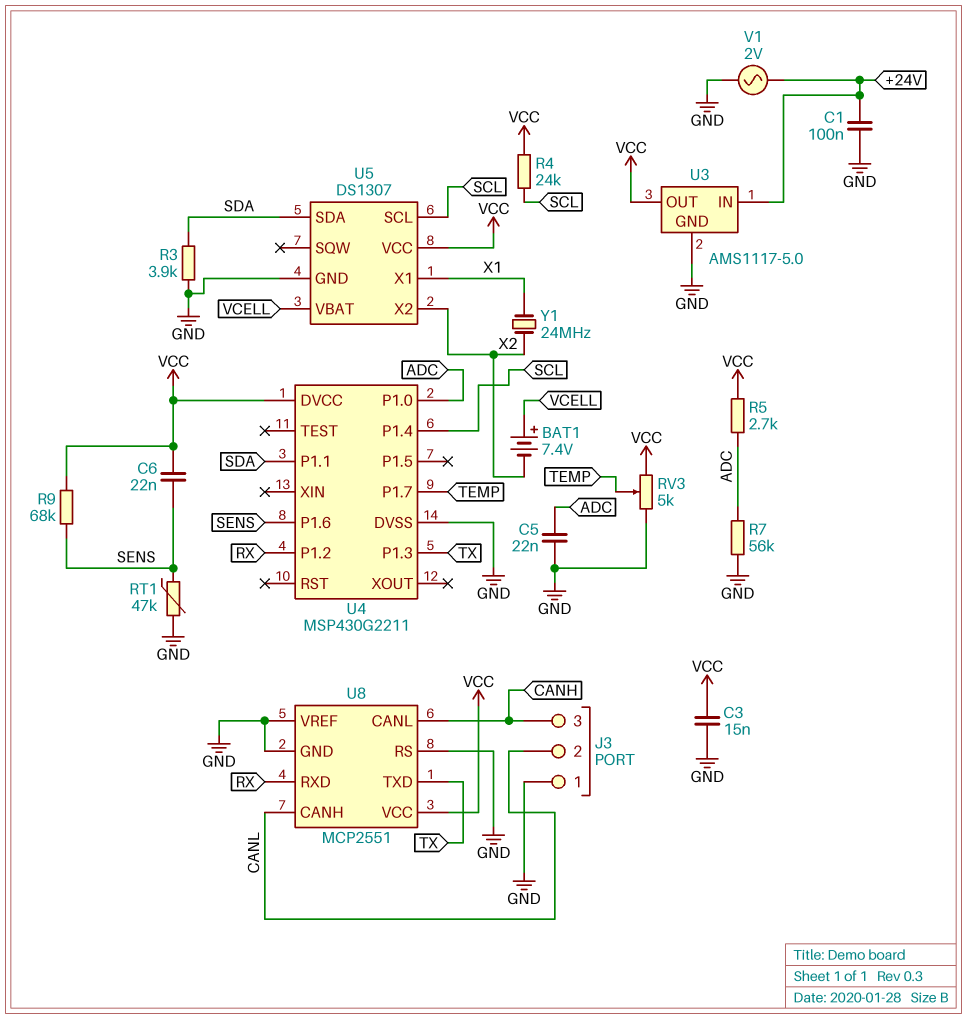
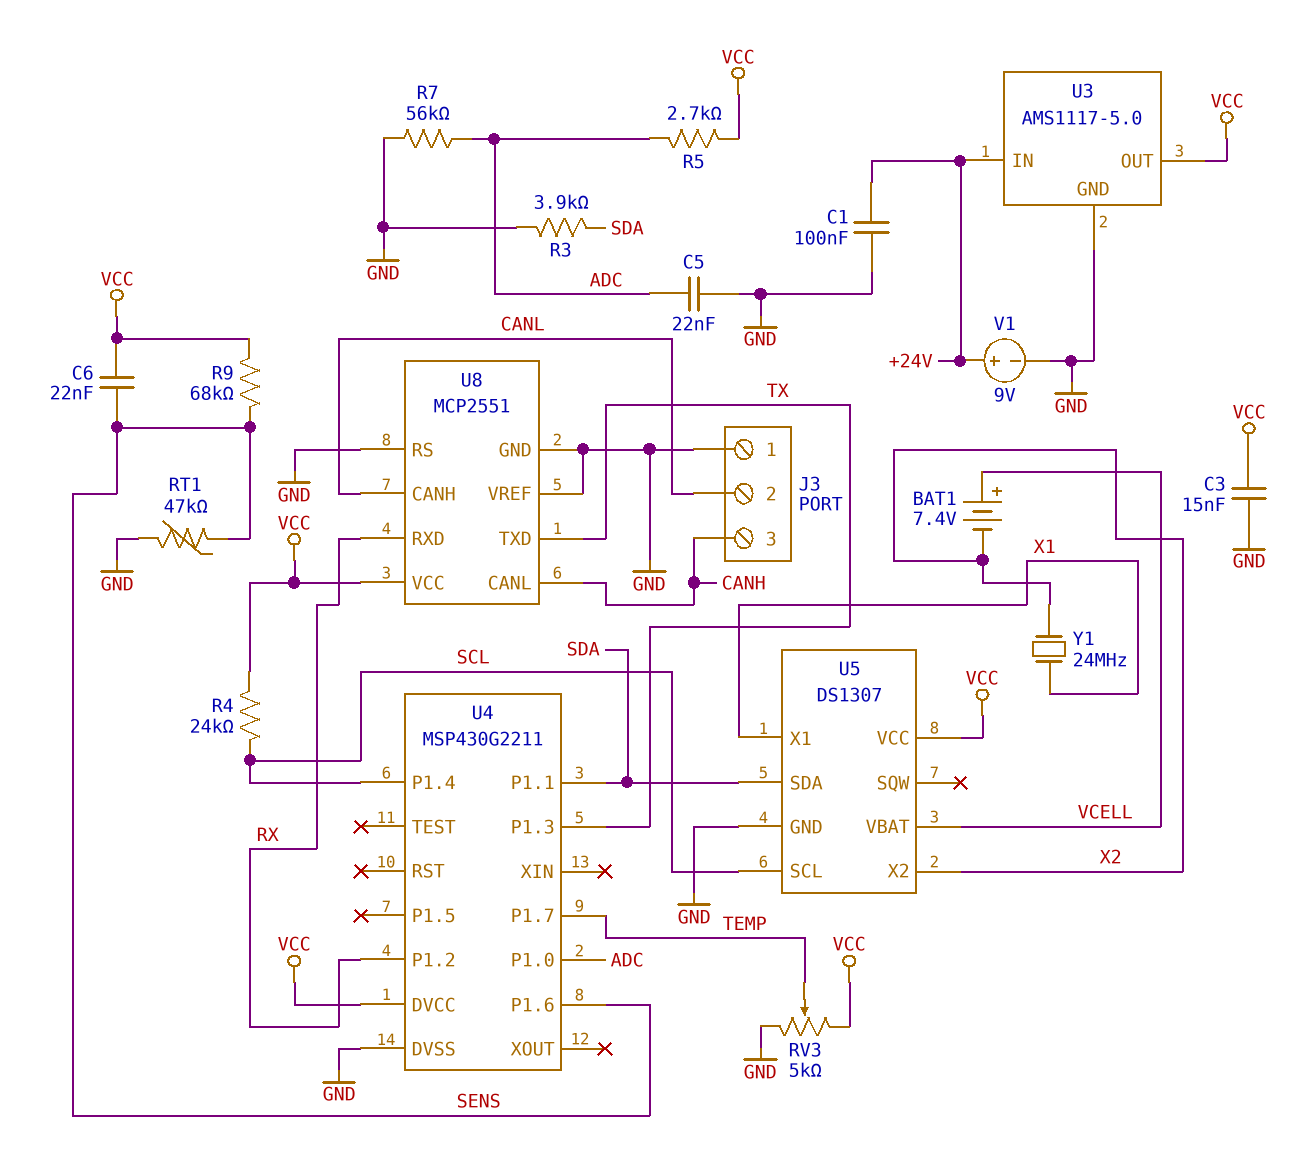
V1: AC 2V (+24V, GND) -> 9V (plus +24V, minus GND)

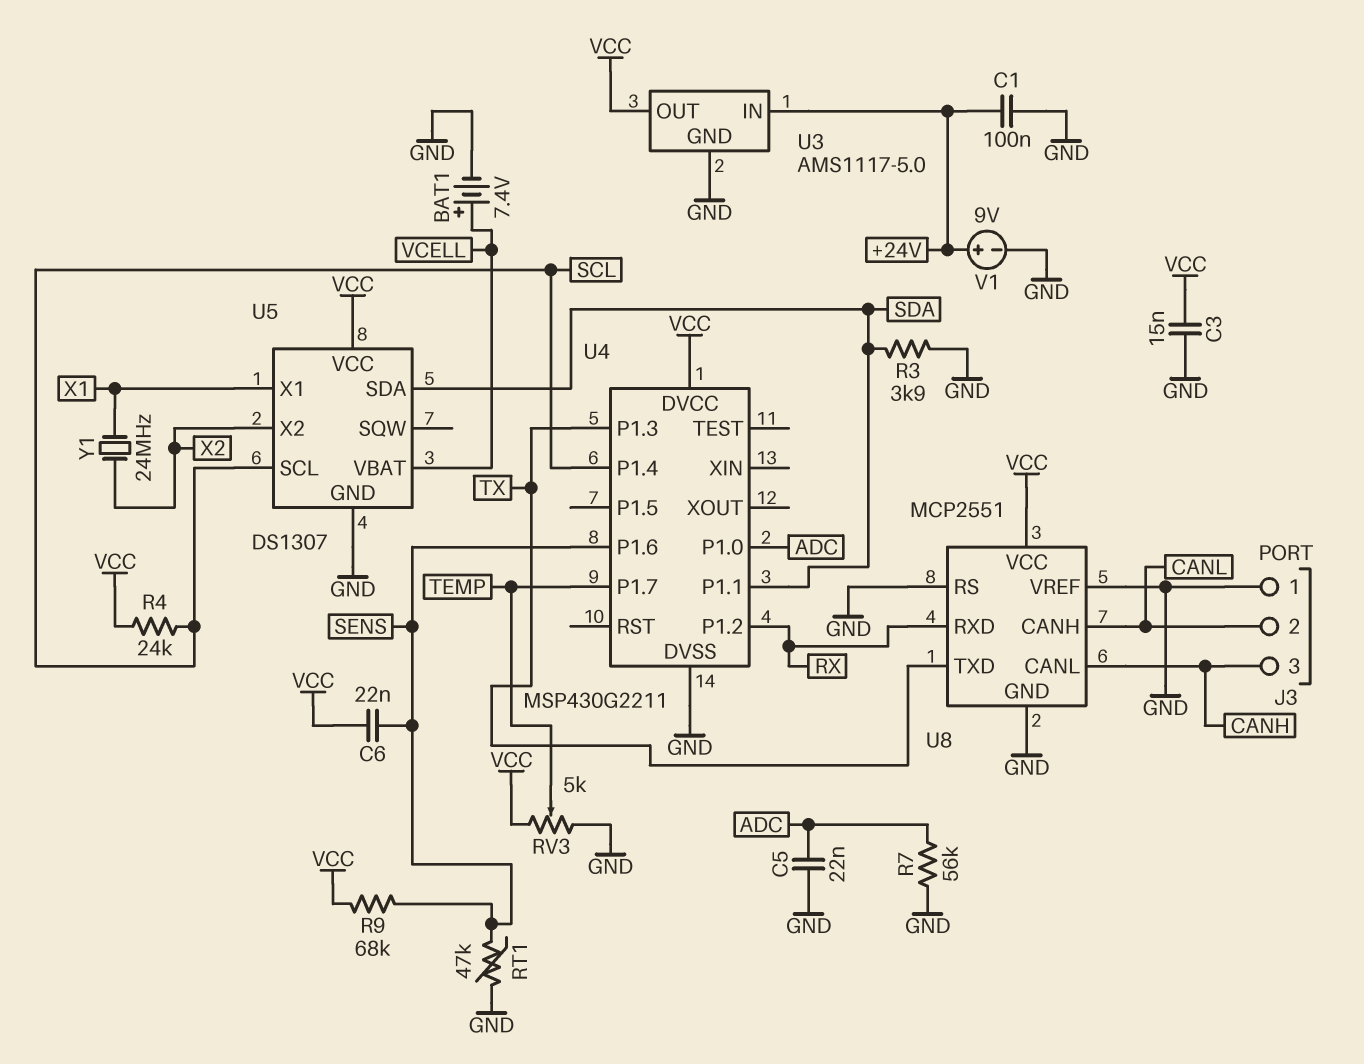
BAT1: 7.4V (plus VCELL, minus X2) -> 7.4V (plus VCELL, minus GND)
R5: 2.7k (ADC, VCC) -> none

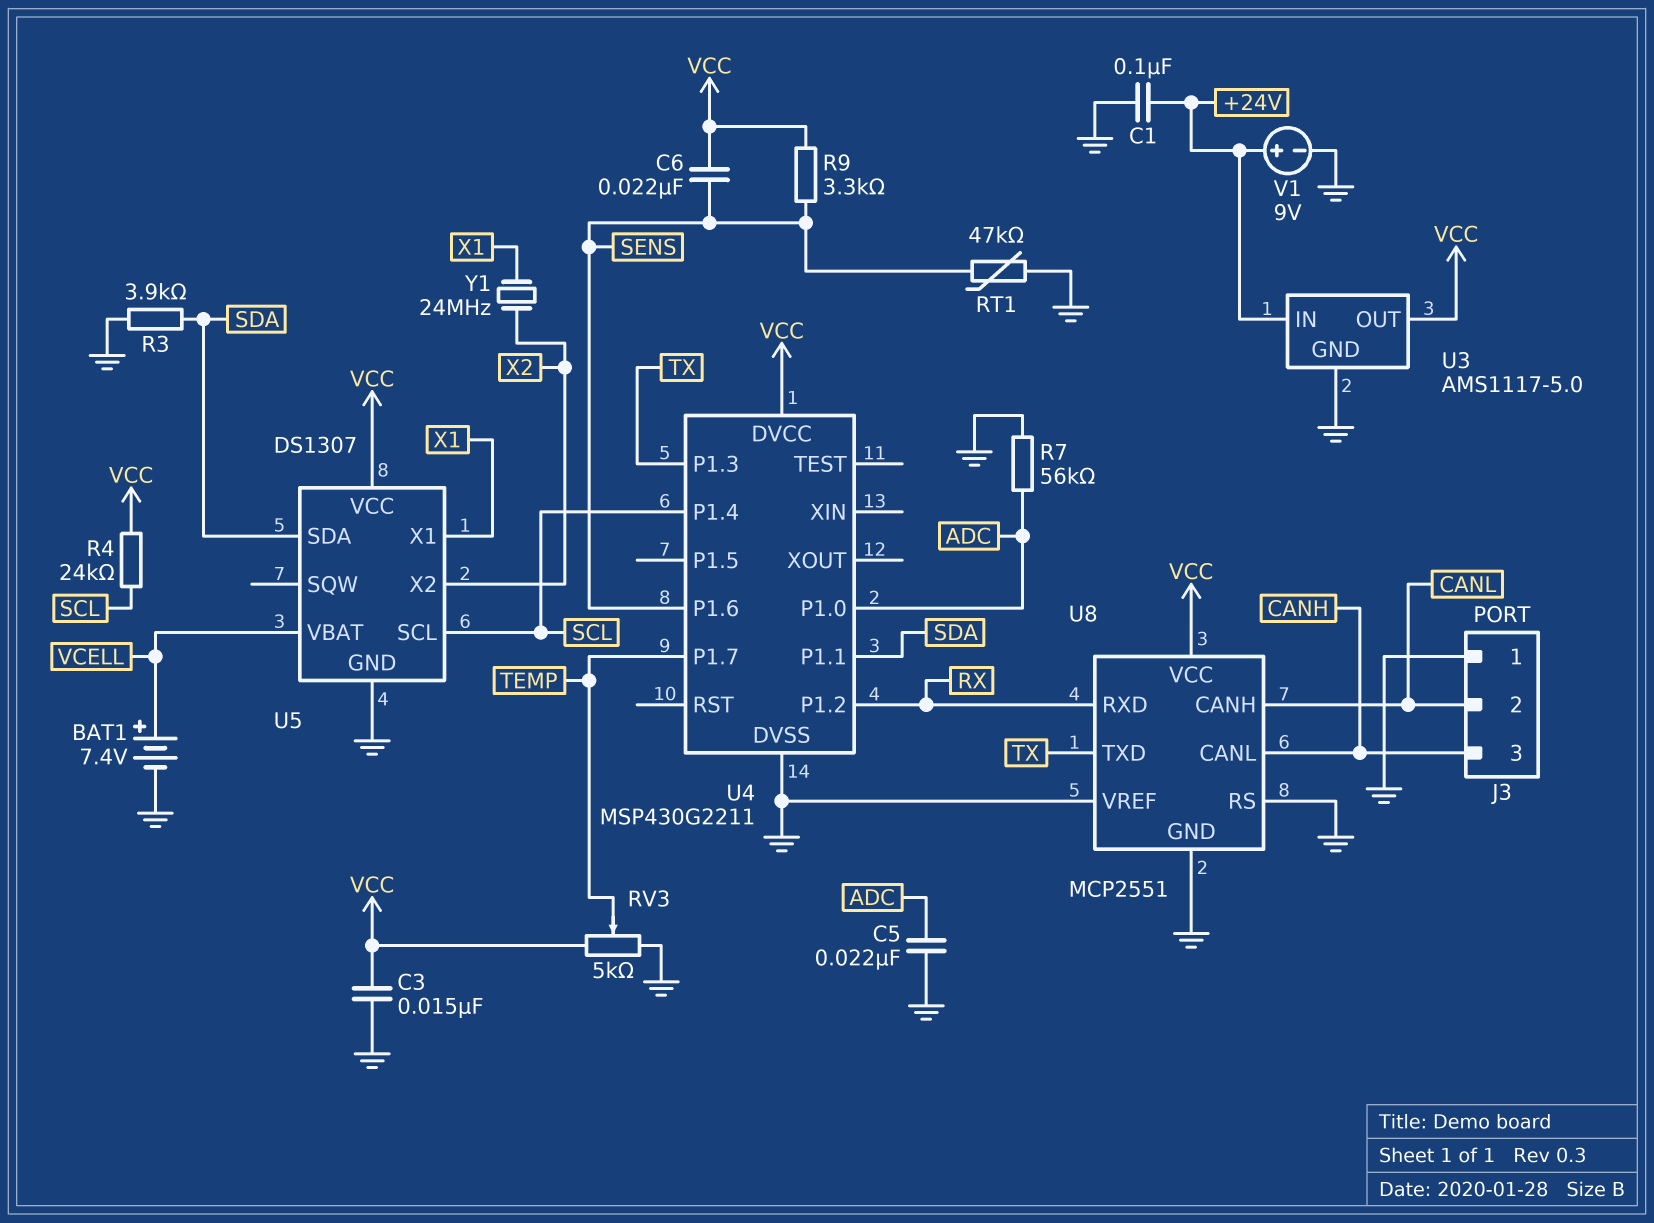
R9: 68k (SENS, VCC) -> 3.3k (SENS, VCC)

